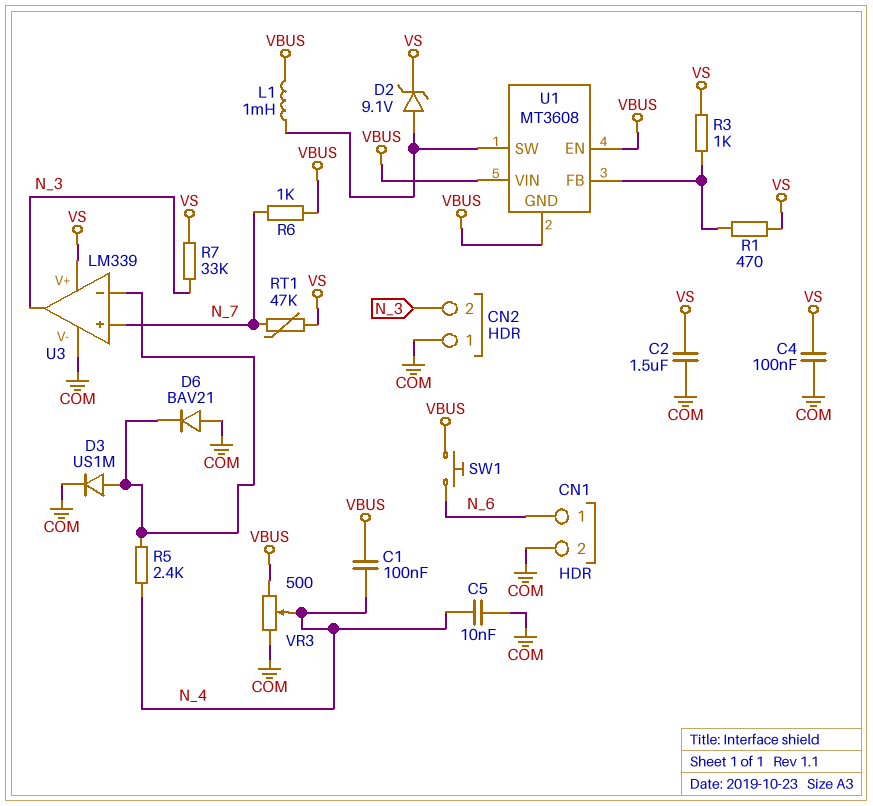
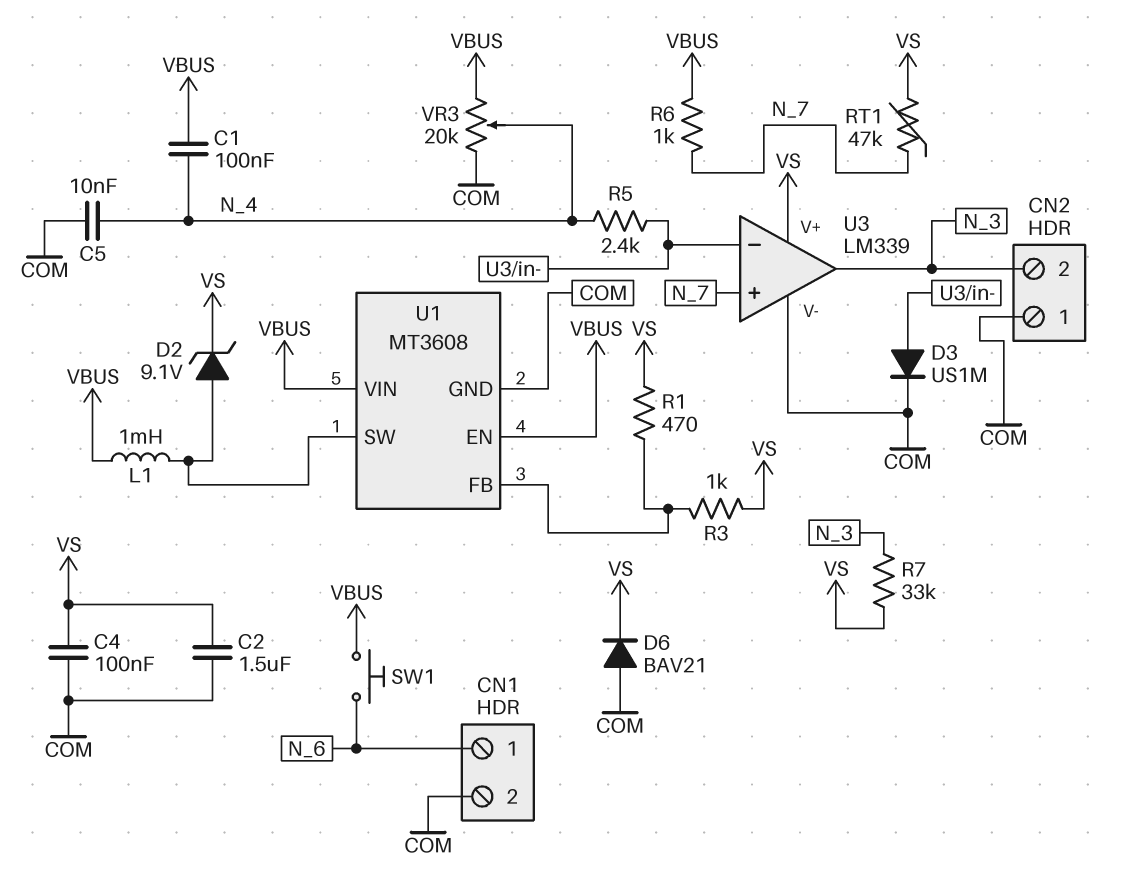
D6: diode BAV21 (A COM, K U3/in-) -> diode BAV21 (A COM, K VS)
U1 pin GND: VBUS -> COM
VR3: 500 (COM, VBUS, wiper N_4) -> 20k (COM, VBUS, wiper N_4)

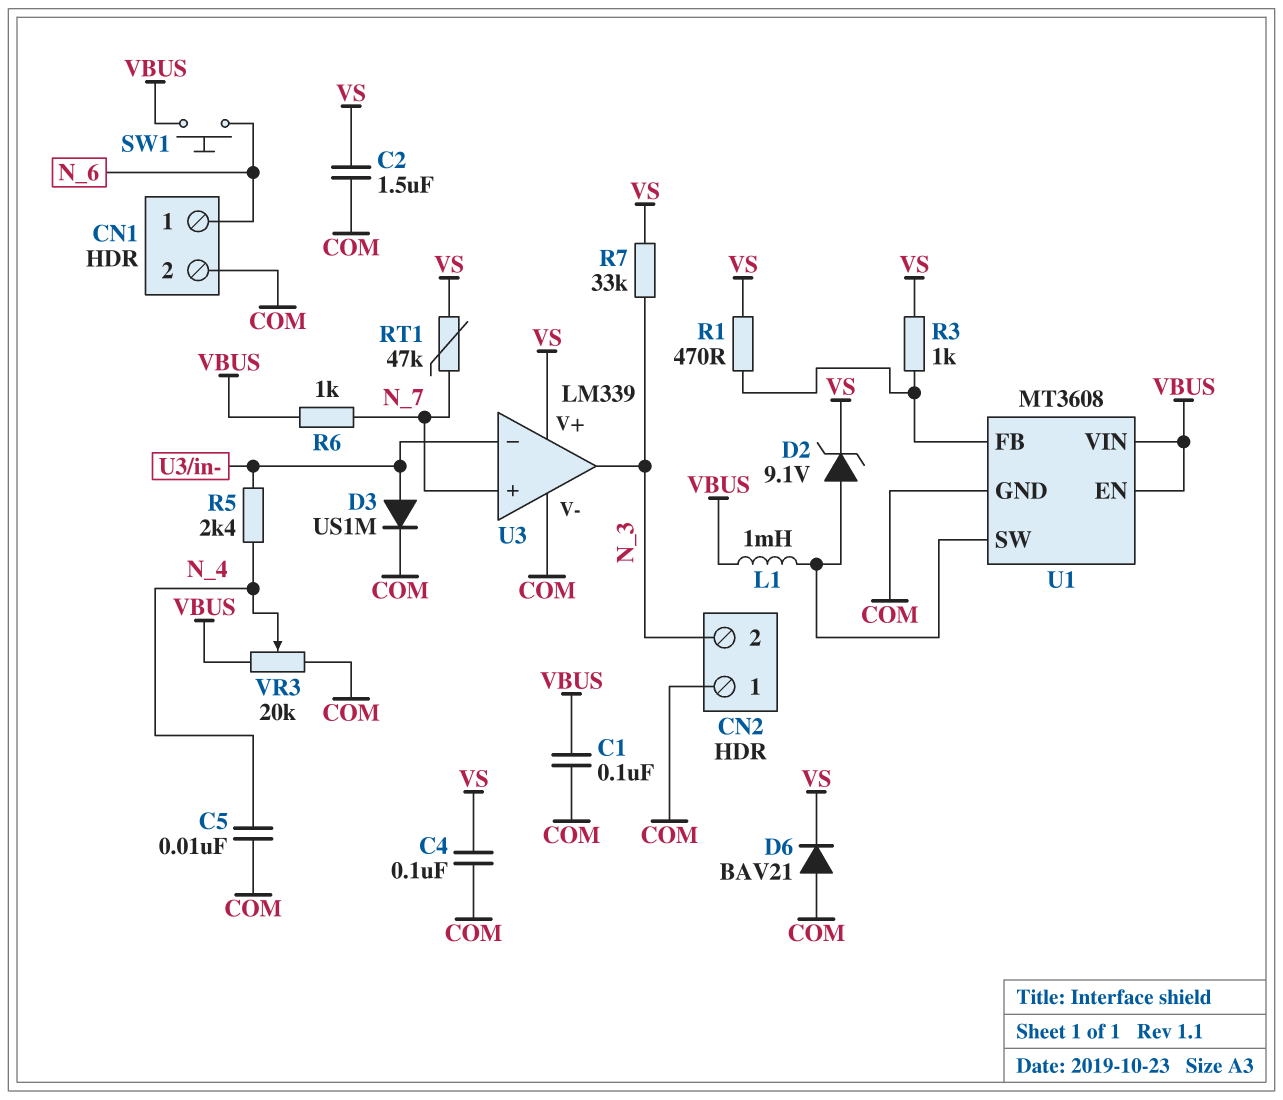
C1: 100nF (N_4, VBUS) -> 100nF (COM, VBUS)

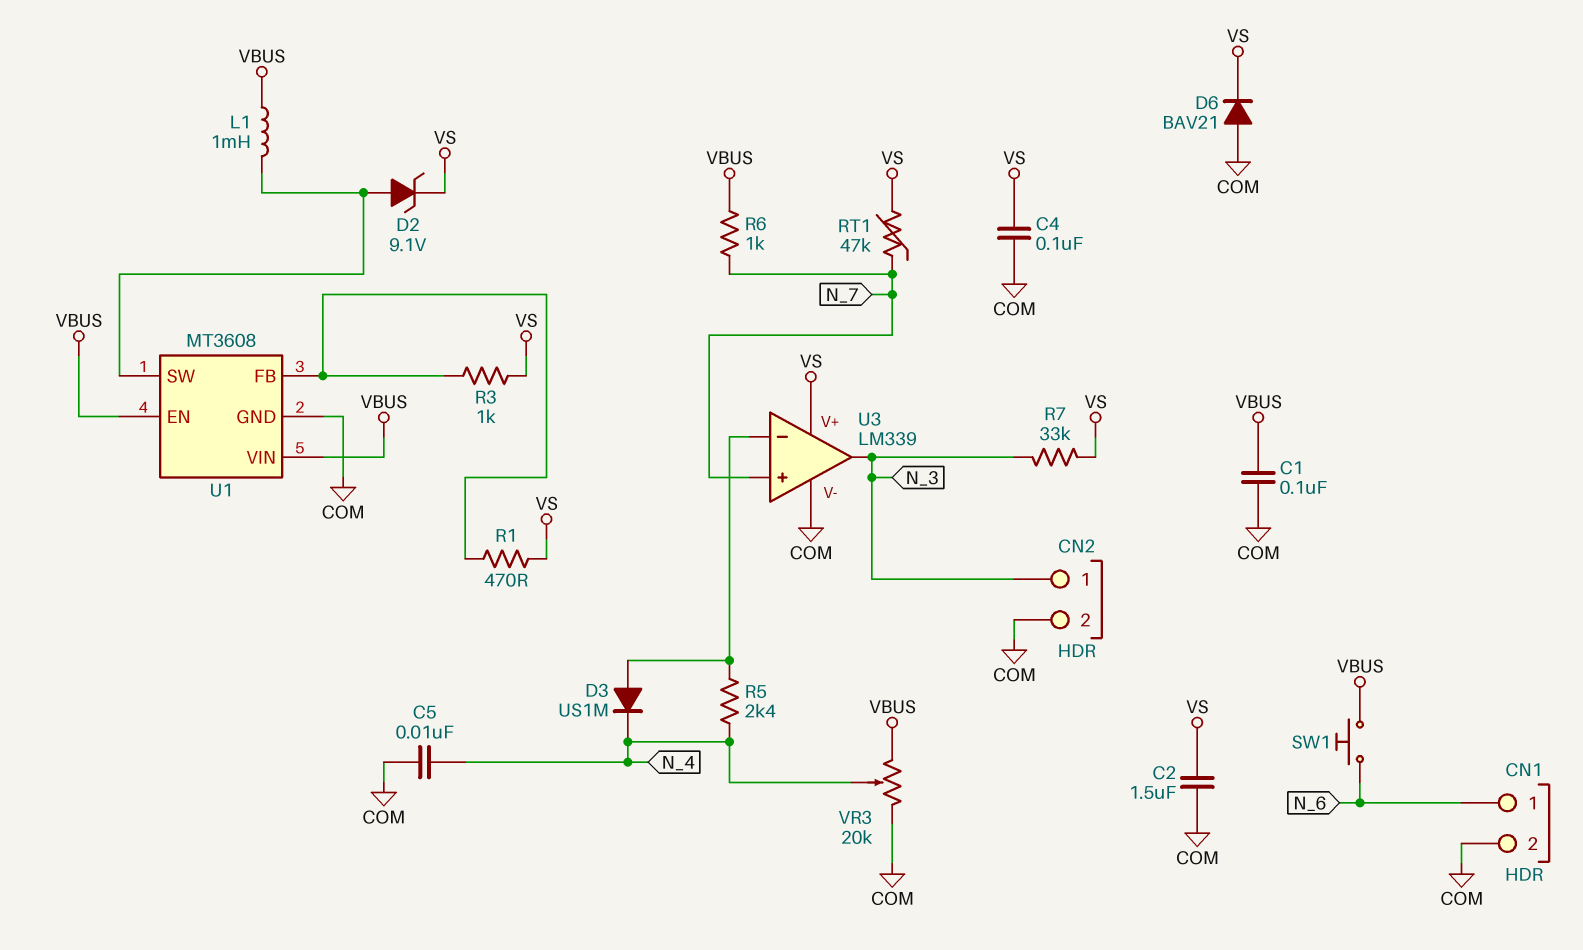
CN2 pin 1: COM -> N_3
CN2 pin 2: N_3 -> COM
D3: diode US1M (A U3/in-, K COM) -> diode US1M (A U3/in-, K N_4)

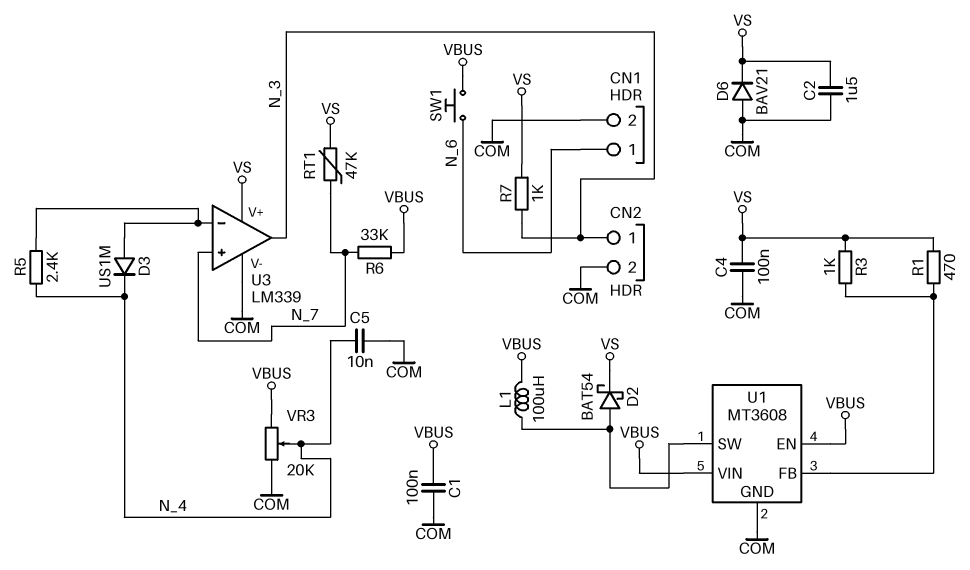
D2: zener 9.1V (A U1/SW, K VS) -> schottky BAT54 (A U1/SW, K VS)
L1: 1mH (U1/SW, VBUS) -> 100uH (U1/SW, VBUS)
R6: 1k (N_7, VBUS) -> 33k (N_7, VBUS)
R7: 33k (N_3, VS) -> 1k (N_3, VS)

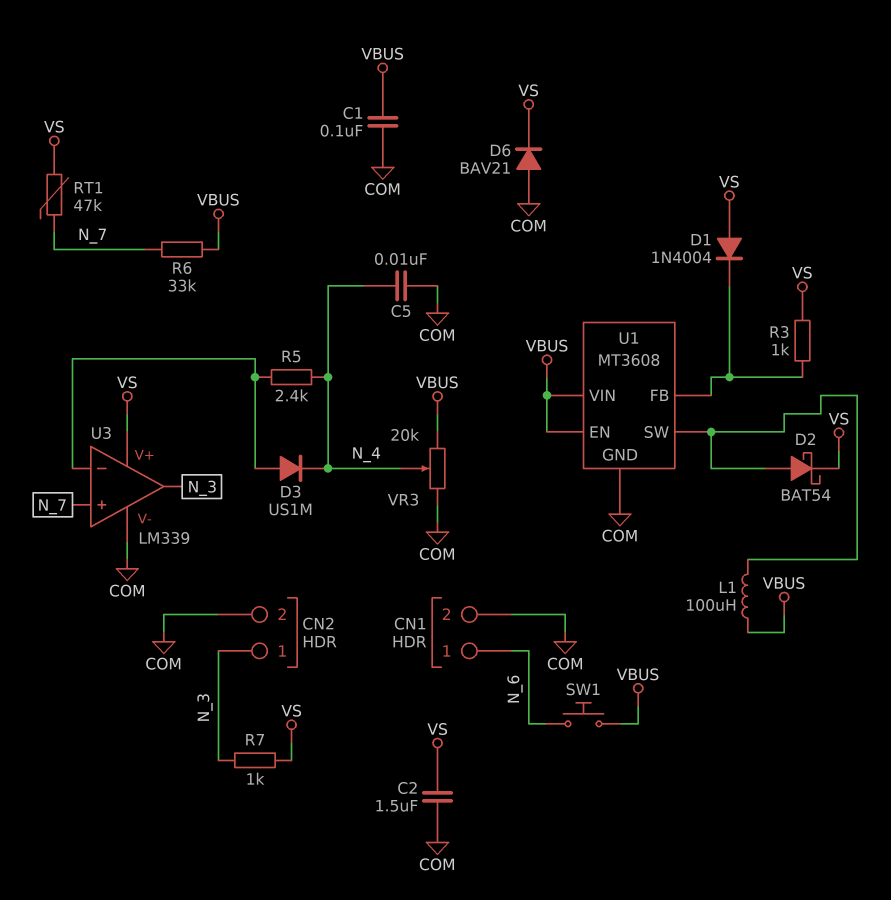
C4: 100nF (COM, VS) -> none
D1: none -> diode 1N4004 (A VS, K U1/FB)
R1: 470 (U1/FB, VS) -> none

